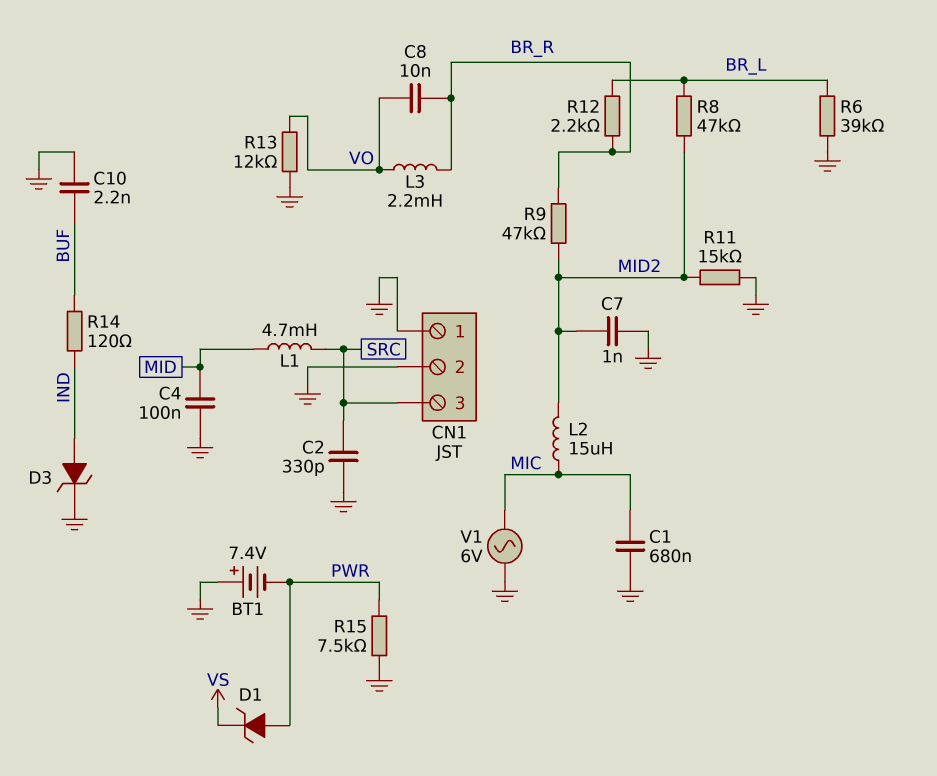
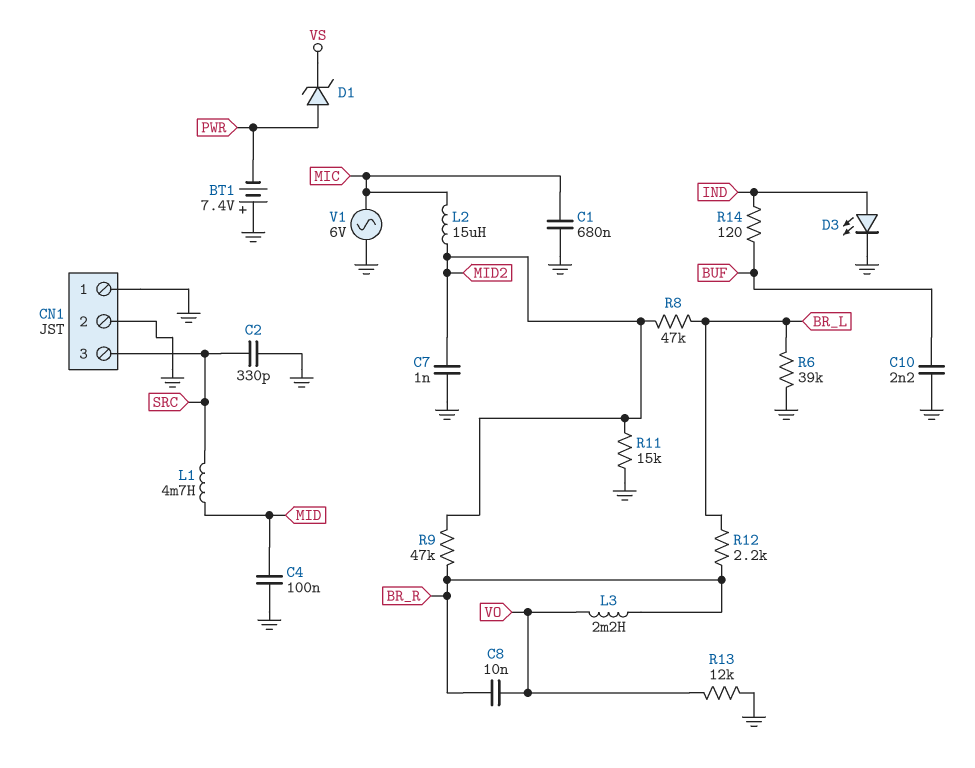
D3: zener (A IND, K GND) -> LED (A IND, K GND)
R15: 7.5k (GND, PWR) -> none

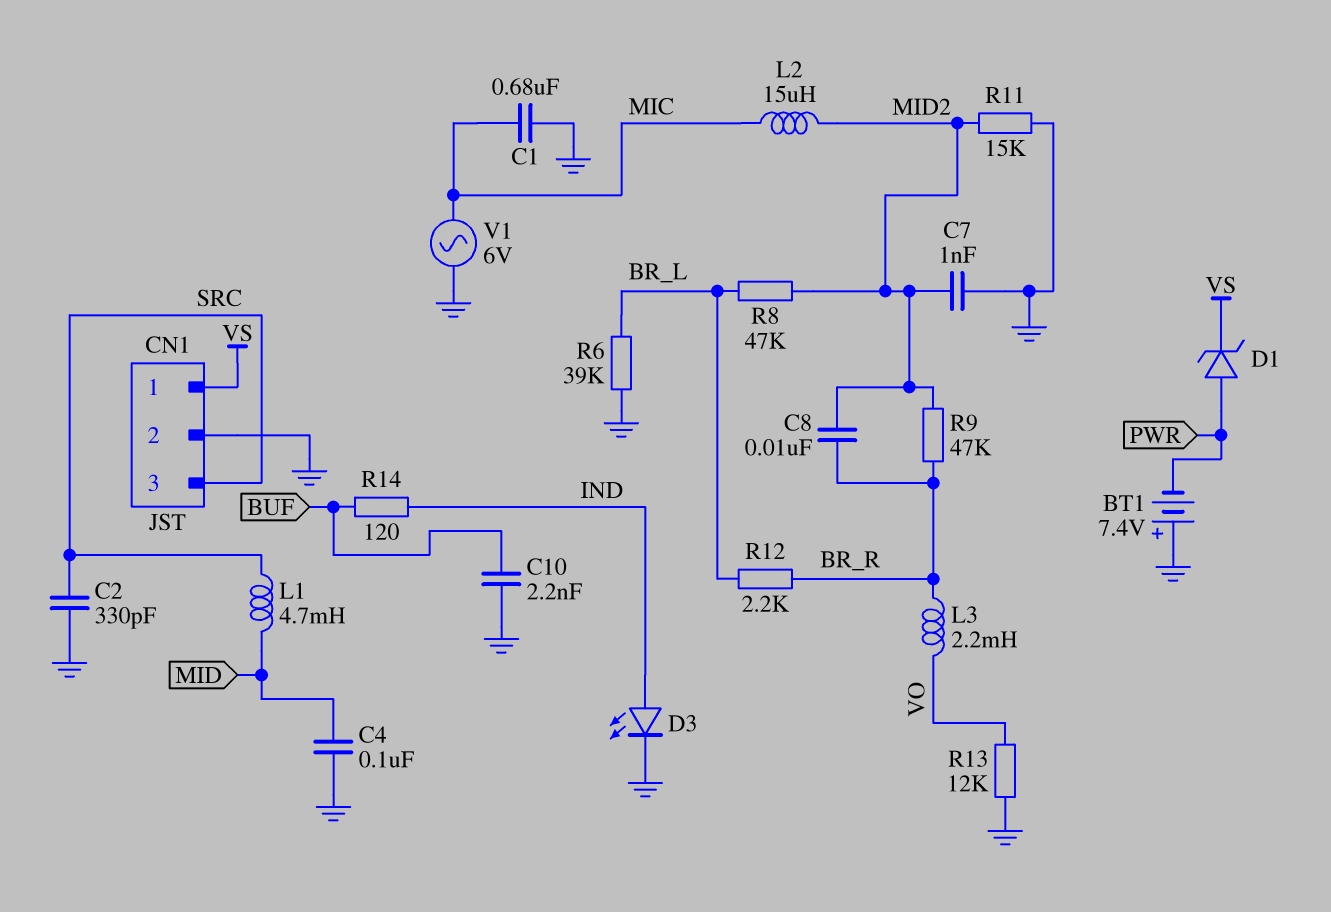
C8: 10nF (BR_R, VO) -> 10nF (BR_R, MID2)
CN1 pin 1: GND -> VS

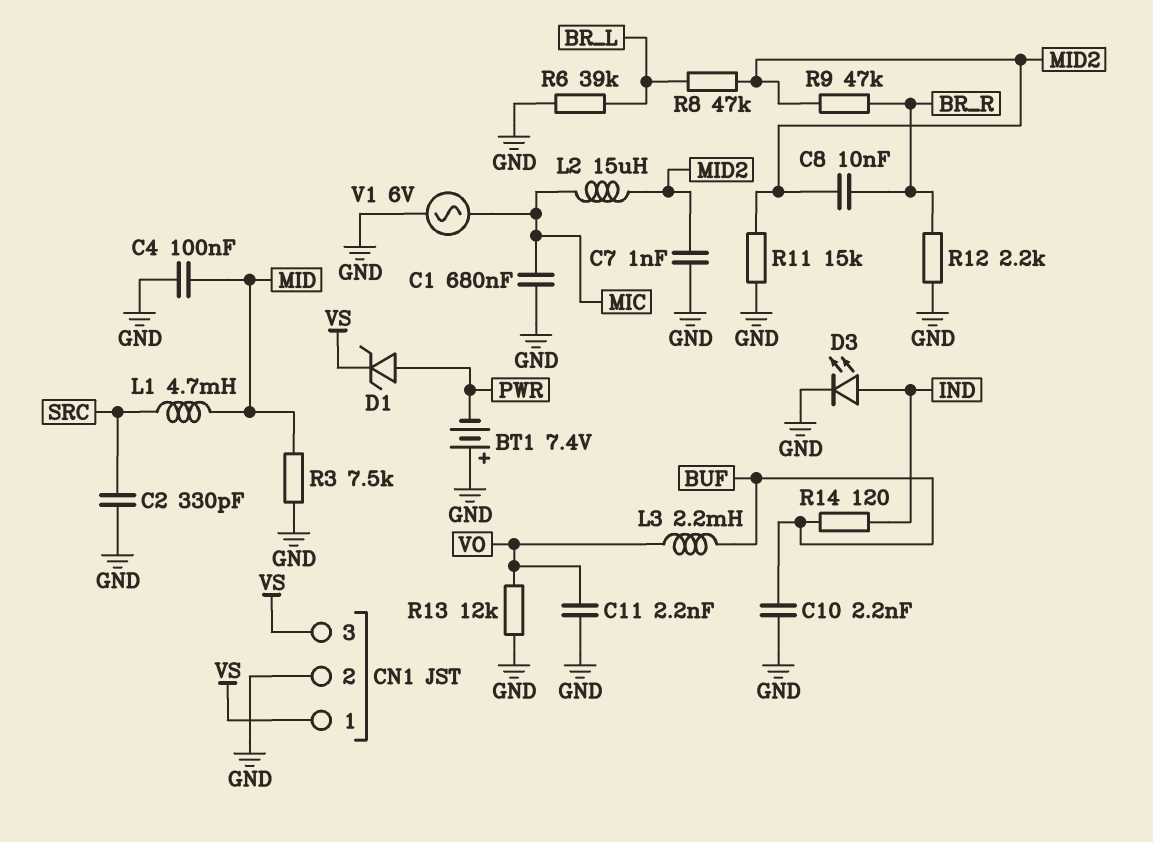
C11: none -> 2.2nF (GND, VO)
CN1 pin 3: SRC -> VS
L3: 2.2mH (BR_R, VO) -> 2.2mH (BUF, VO)
R3: none -> 7.5k (GND, MID)
R12: 2.2k (BR_L, BR_R) -> 2.2k (BR_R, GND)

